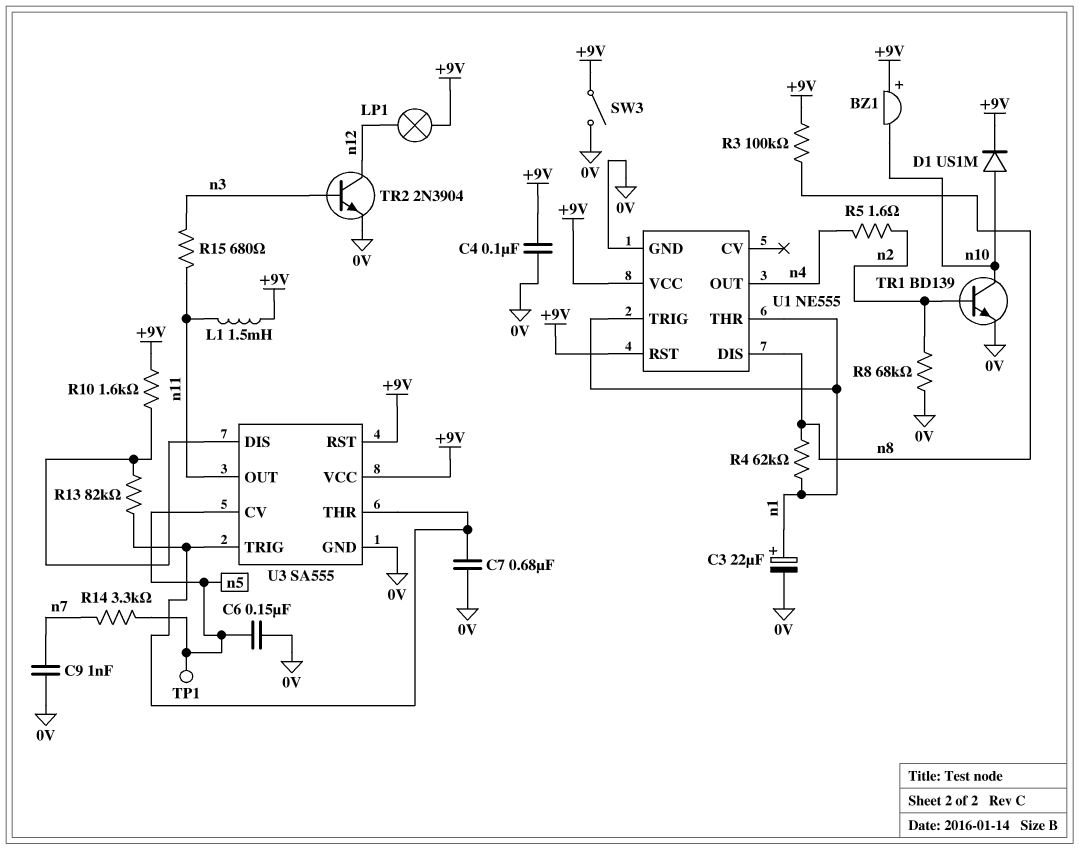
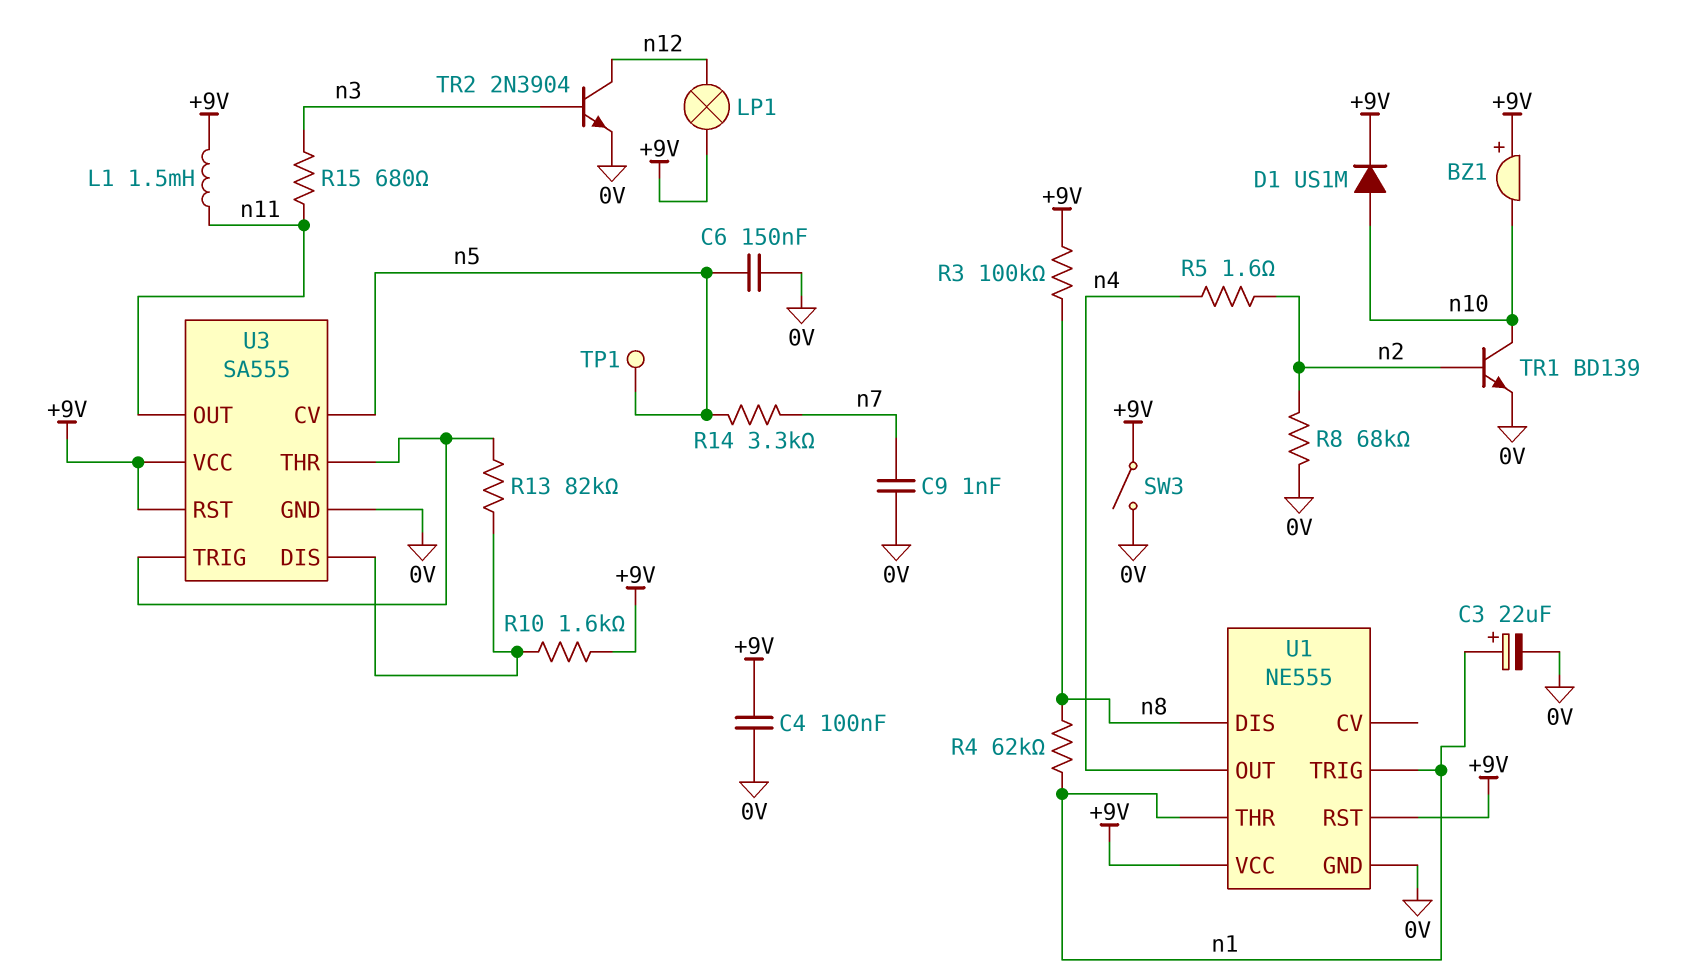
C7: 680nF (0V, U3/THR) -> none

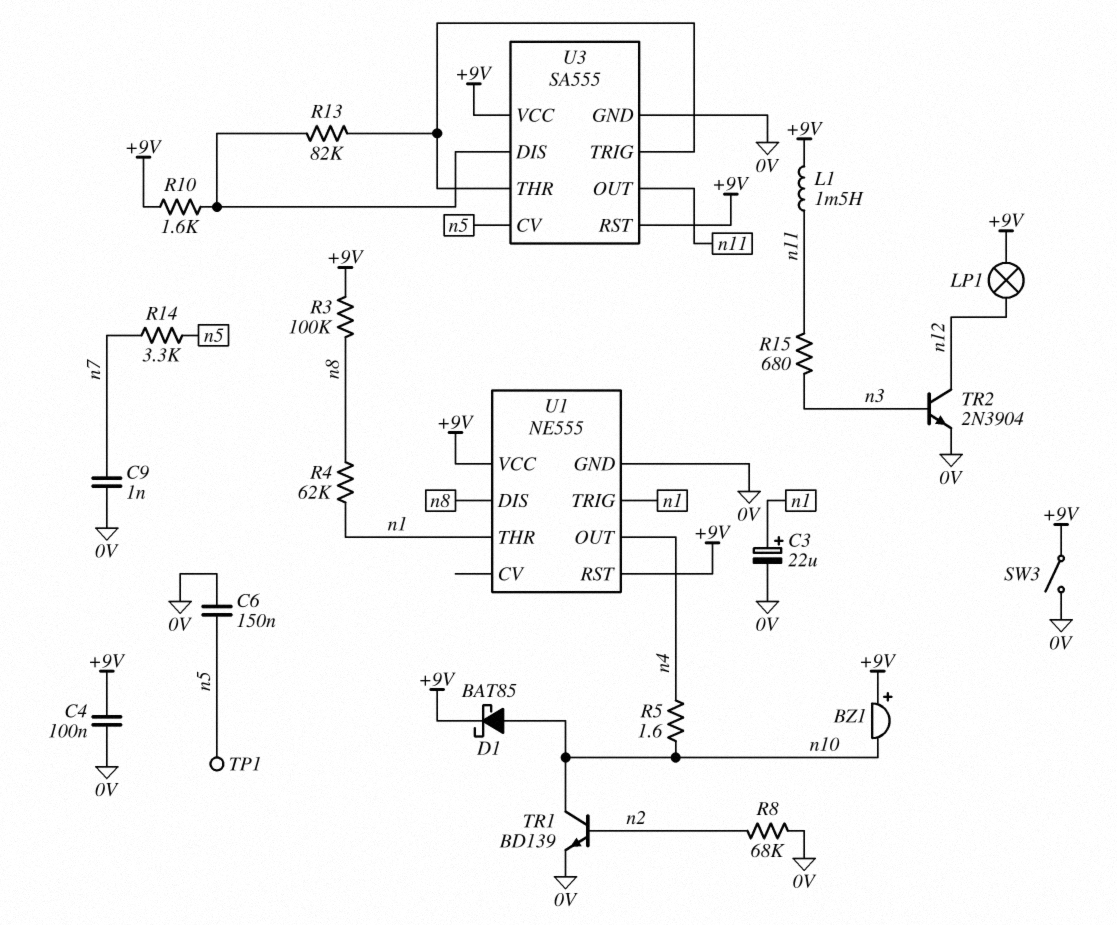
D1: diode US1M (A n10, K +9V) -> schottky BAT85 (A n10, K +9V)
R5: 1.6 (n2, n4) -> 1.6 (n4, n10)

